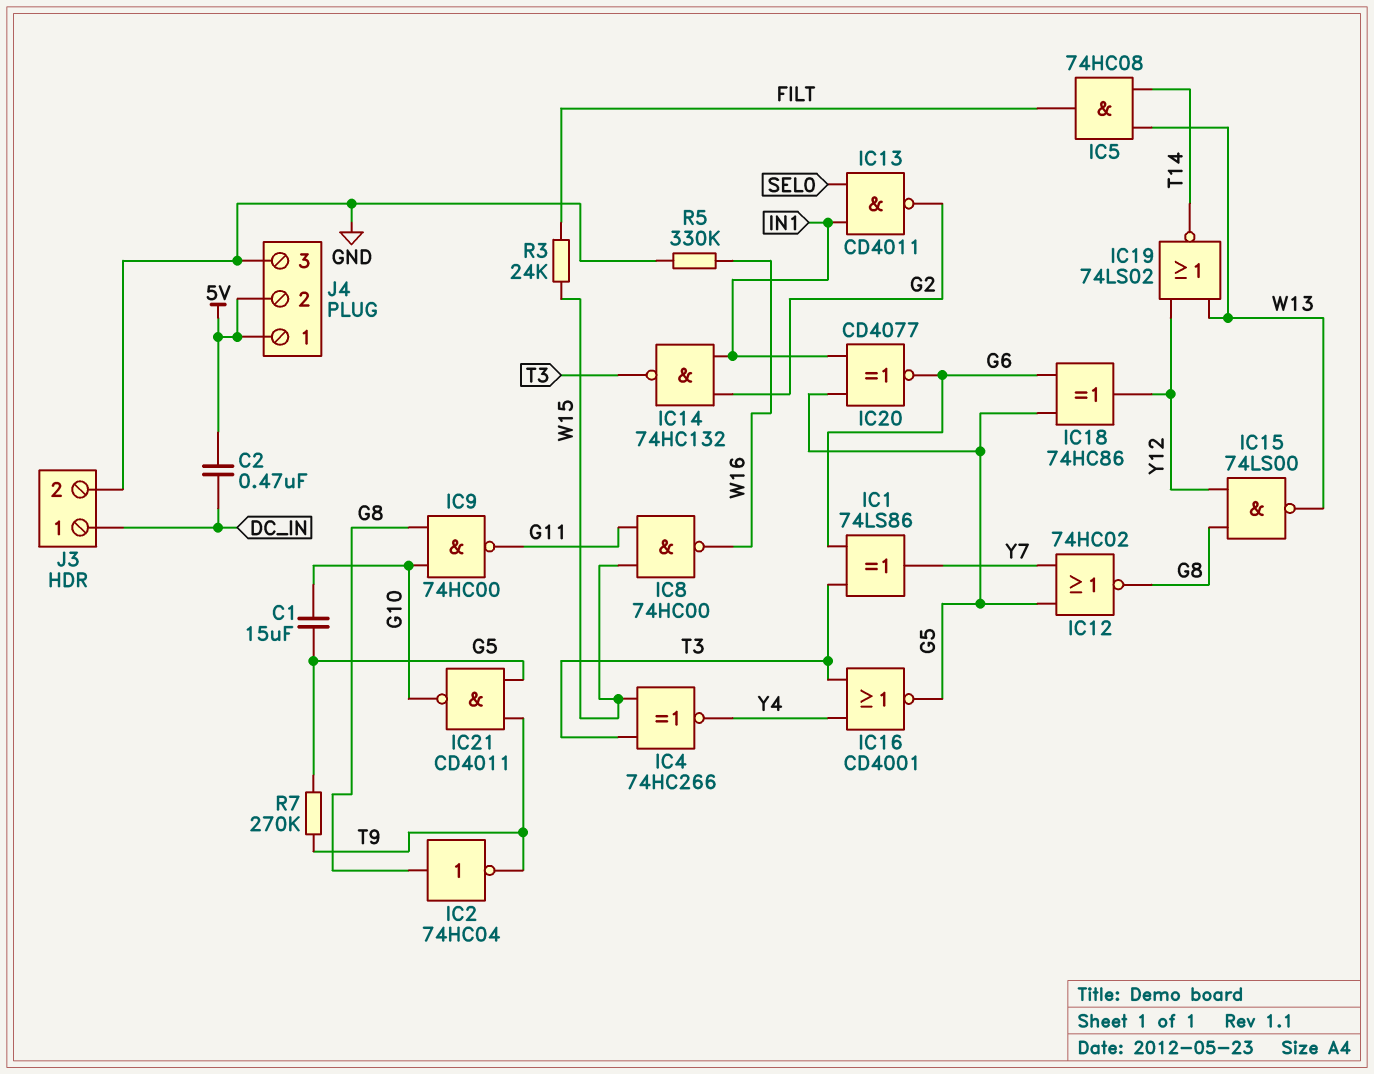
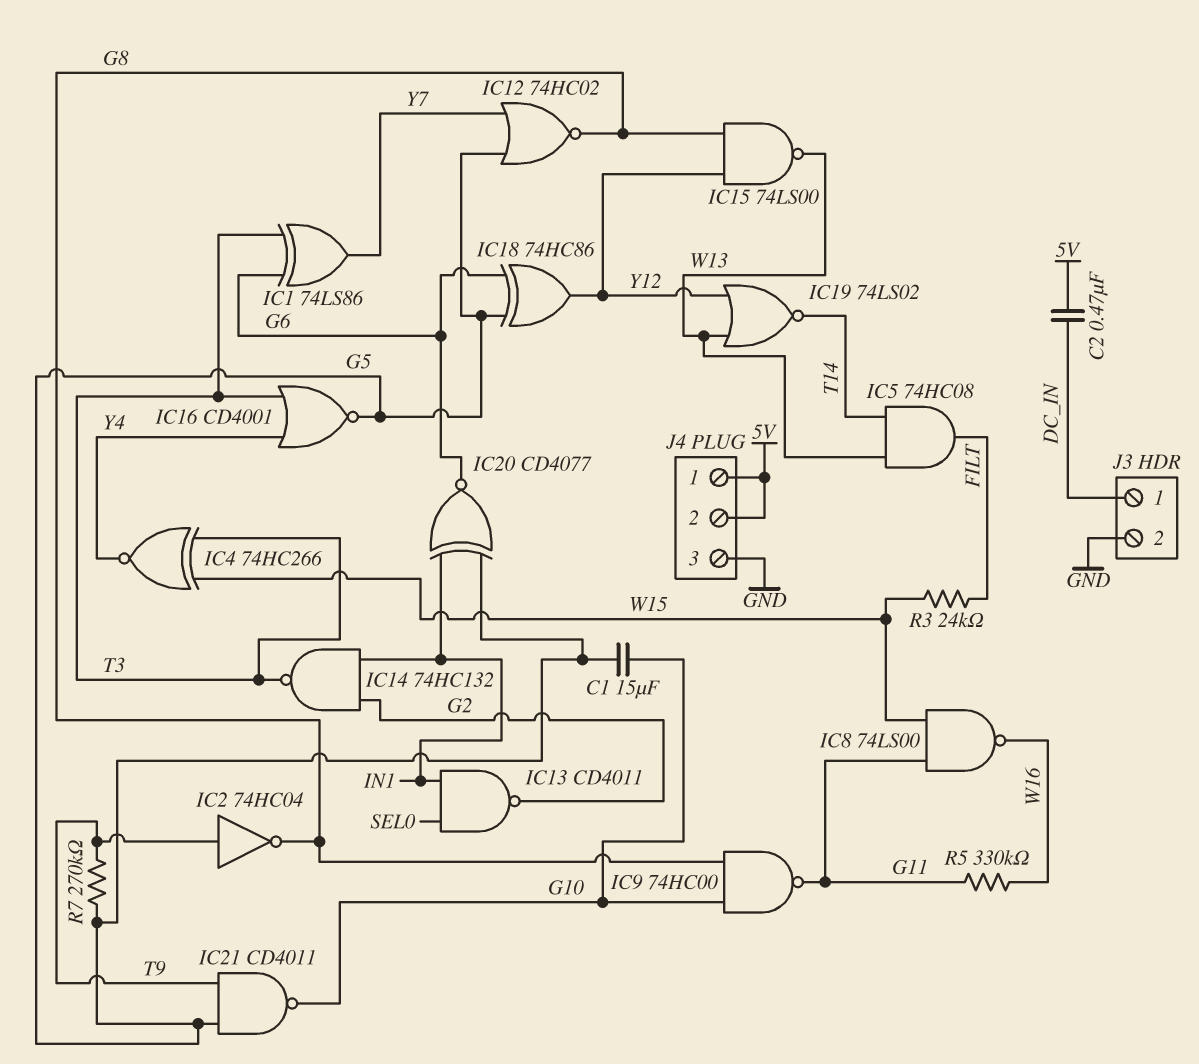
IC2: NOT 74HC04 (in G8, out T9) -> NOT 74HC04 (in T9, out G8)
IC8: NAND 74HC00 (in G11, in W15, out W16) -> NAND 74LS00 (in G11, in W15, out W16)
R5: 330k (GND, W16) -> 330k (G11, W16)

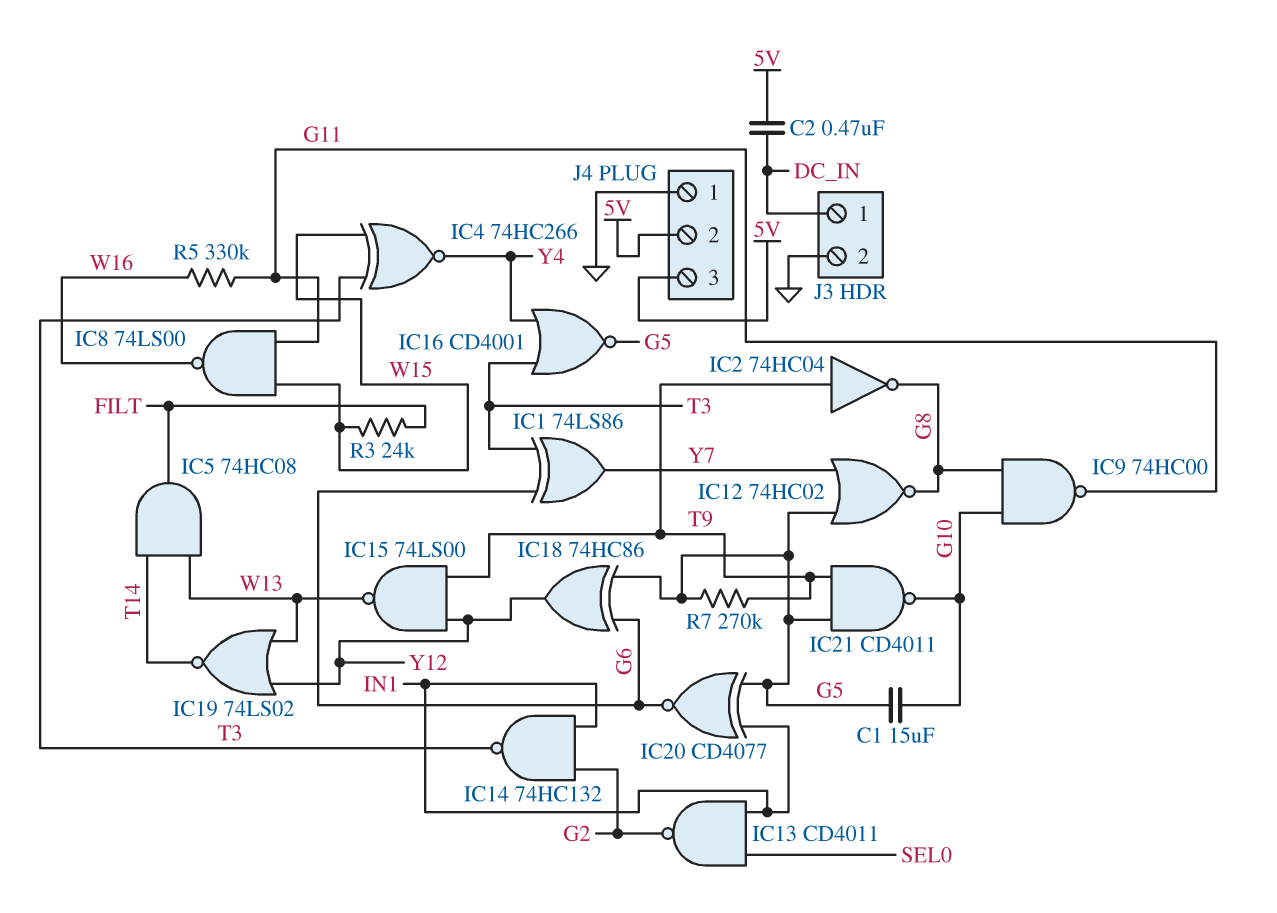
IC15: NAND 74LS00 (in G8, in Y12, out W13) -> NAND 74LS00 (in T9, in Y12, out W13)
J4 pin 1: 5V -> GND
J4 pin 3: GND -> 5V

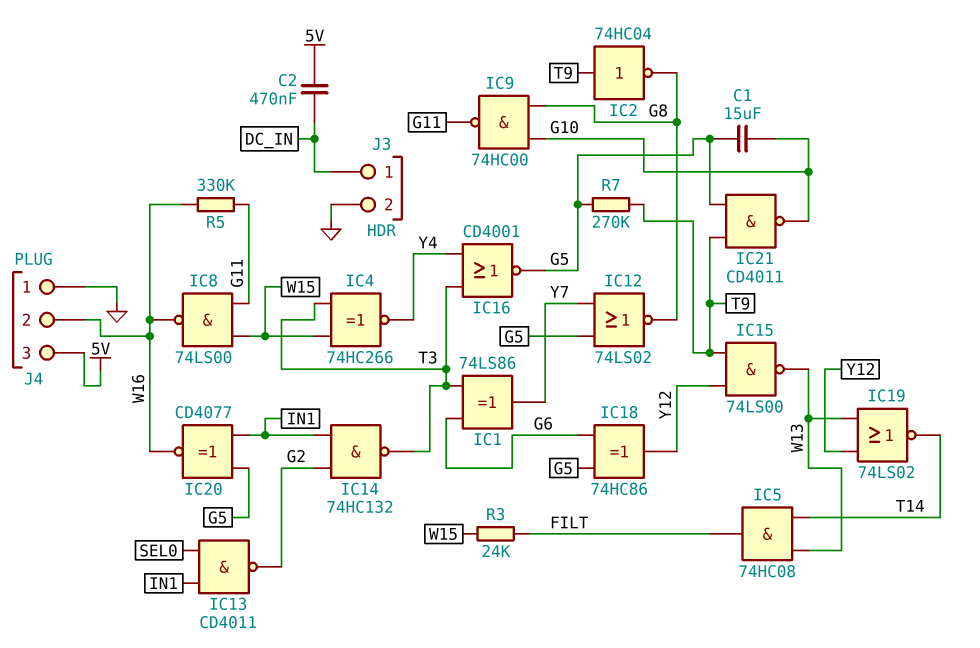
IC12: NOR 74HC02 (in G5, in Y7, out G8) -> NOR 74LS02 (in G5, in Y7, out G8)
IC20: XNOR CD4077 (in G5, in IN1, out G6) -> XNOR CD4077 (in G5, in IN1, out W16)
J4 pin 2: 5V -> W16

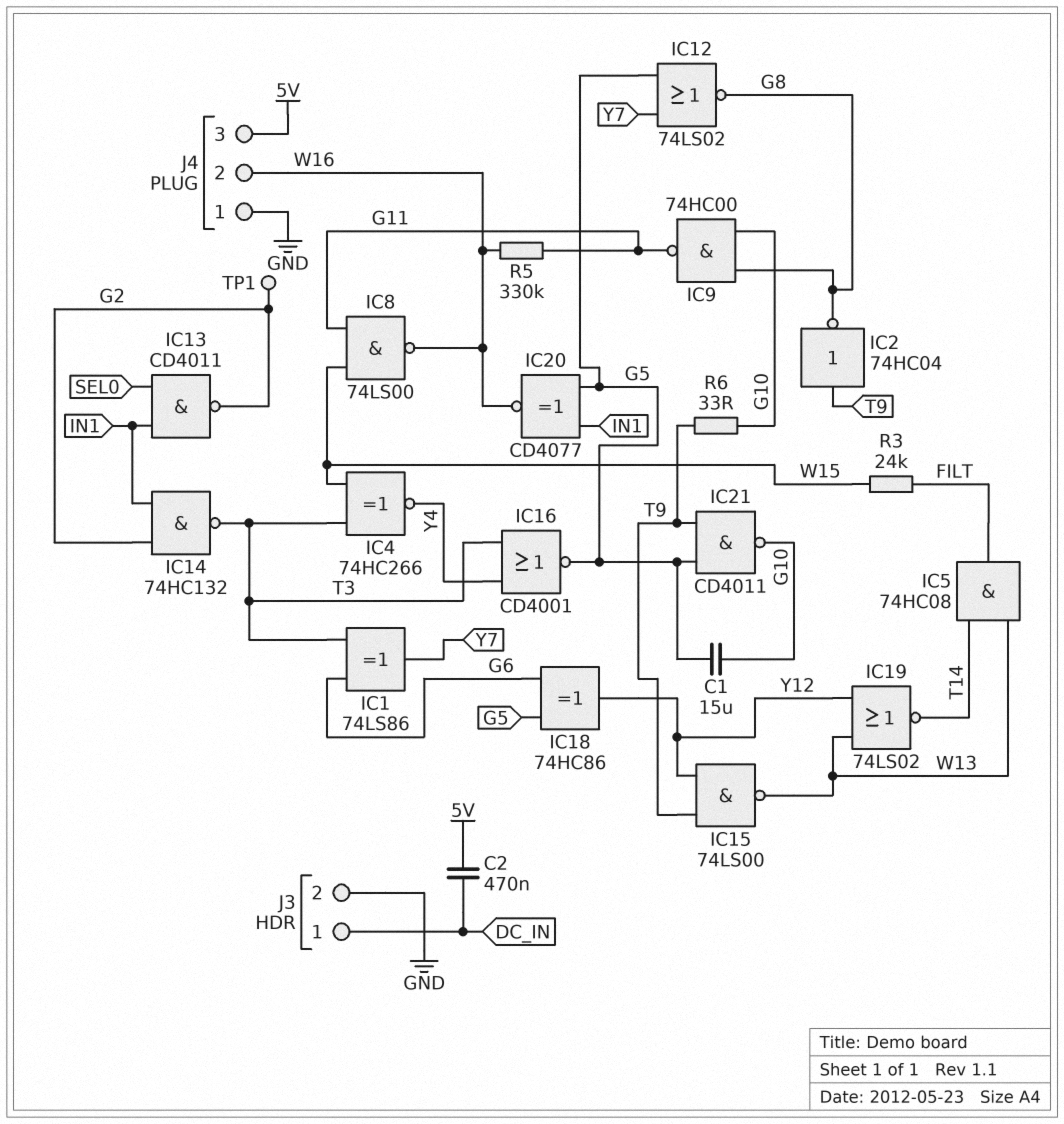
R6: none -> 33 (G10, T9)
R7: 270k (G5, T9) -> none
TP1: none -> test point (G2)

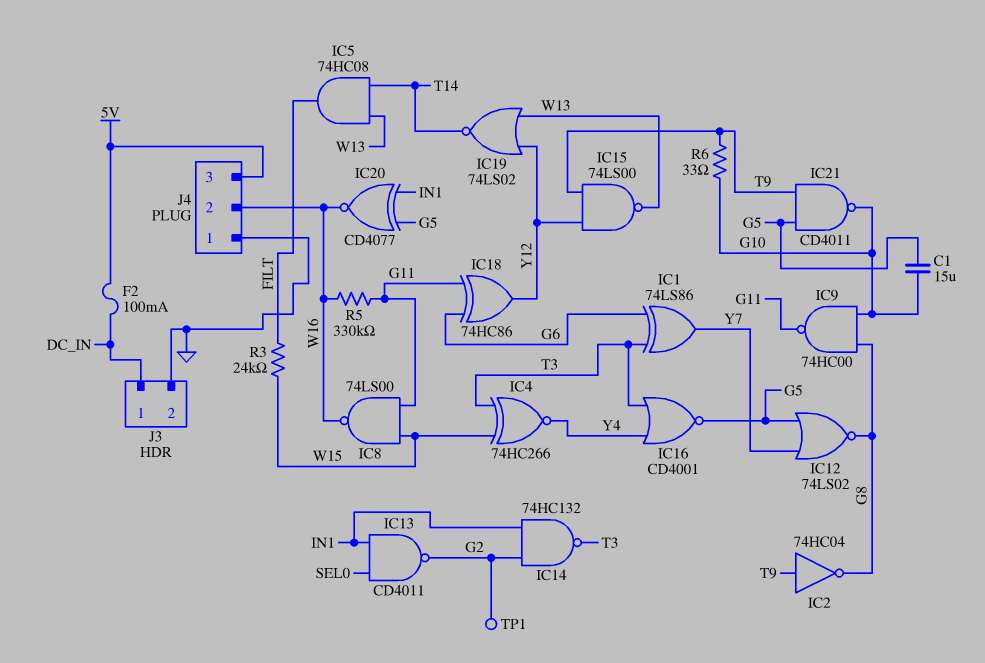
C2: 470nF (5V, DC_IN) -> none
F2: none -> 100mA (5V, DC_IN)
IC18: XOR 74HC86 (in G5, in G6, out Y12) -> XOR 74HC86 (in G6, in G11, out Y12)

